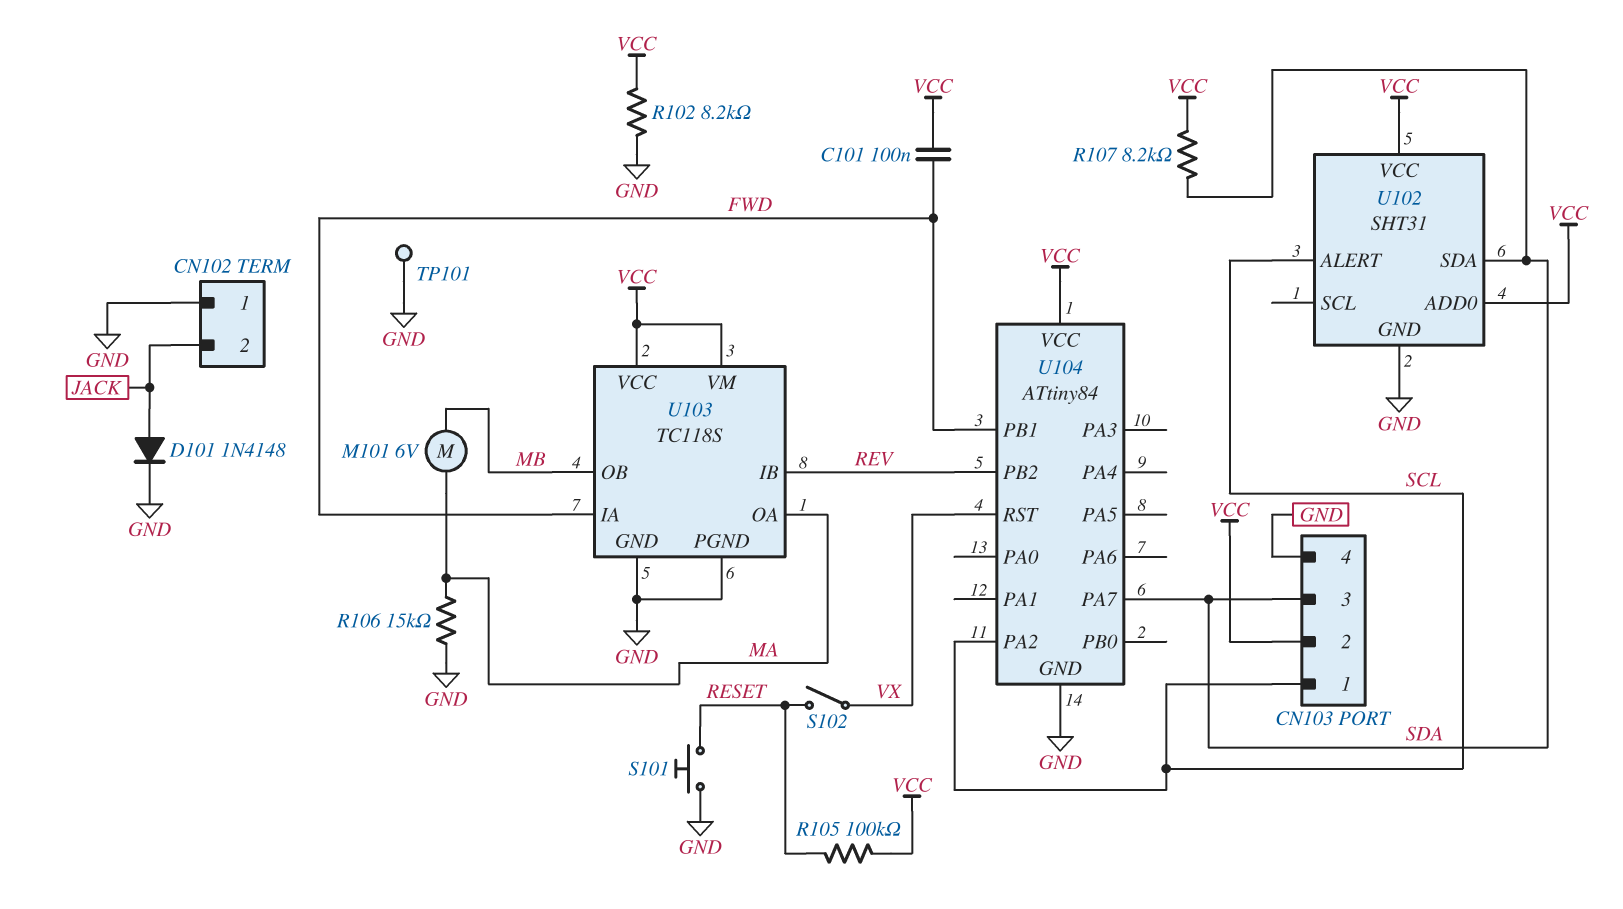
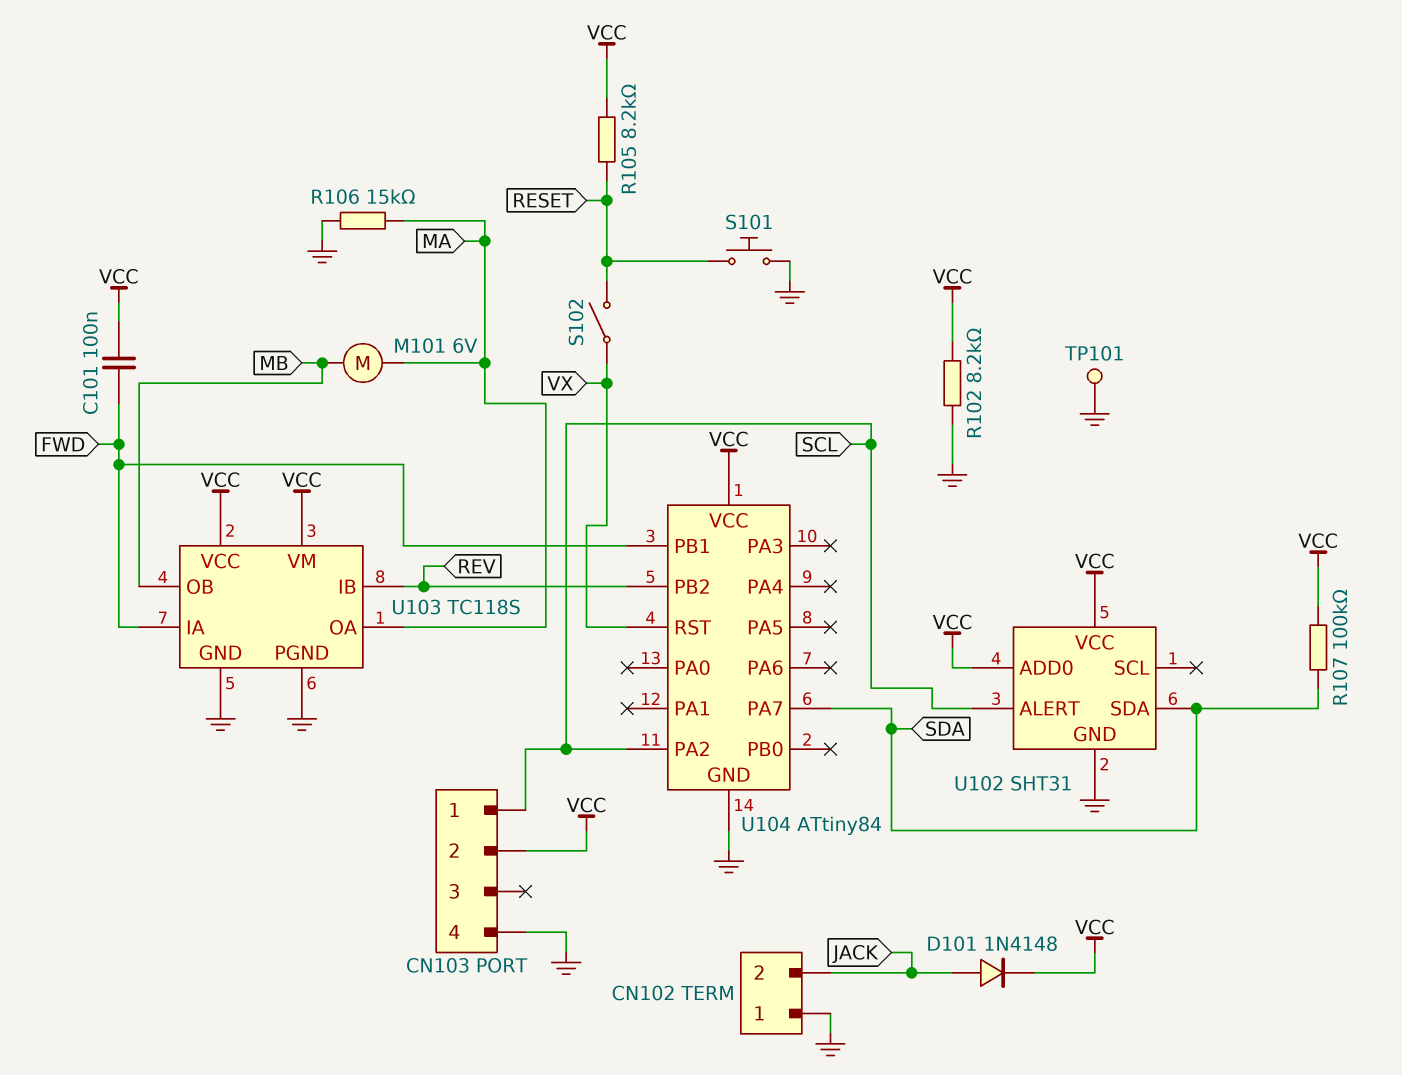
CN103 pin 3: SDA -> none
D101: diode 1N4148 (A JACK, K GND) -> diode 1N4148 (A JACK, K VCC)
R105: 100k (RESET, VCC) -> 8.2k (RESET, VCC)
R107: 8.2k (SDA, VCC) -> 100k (SDA, VCC)

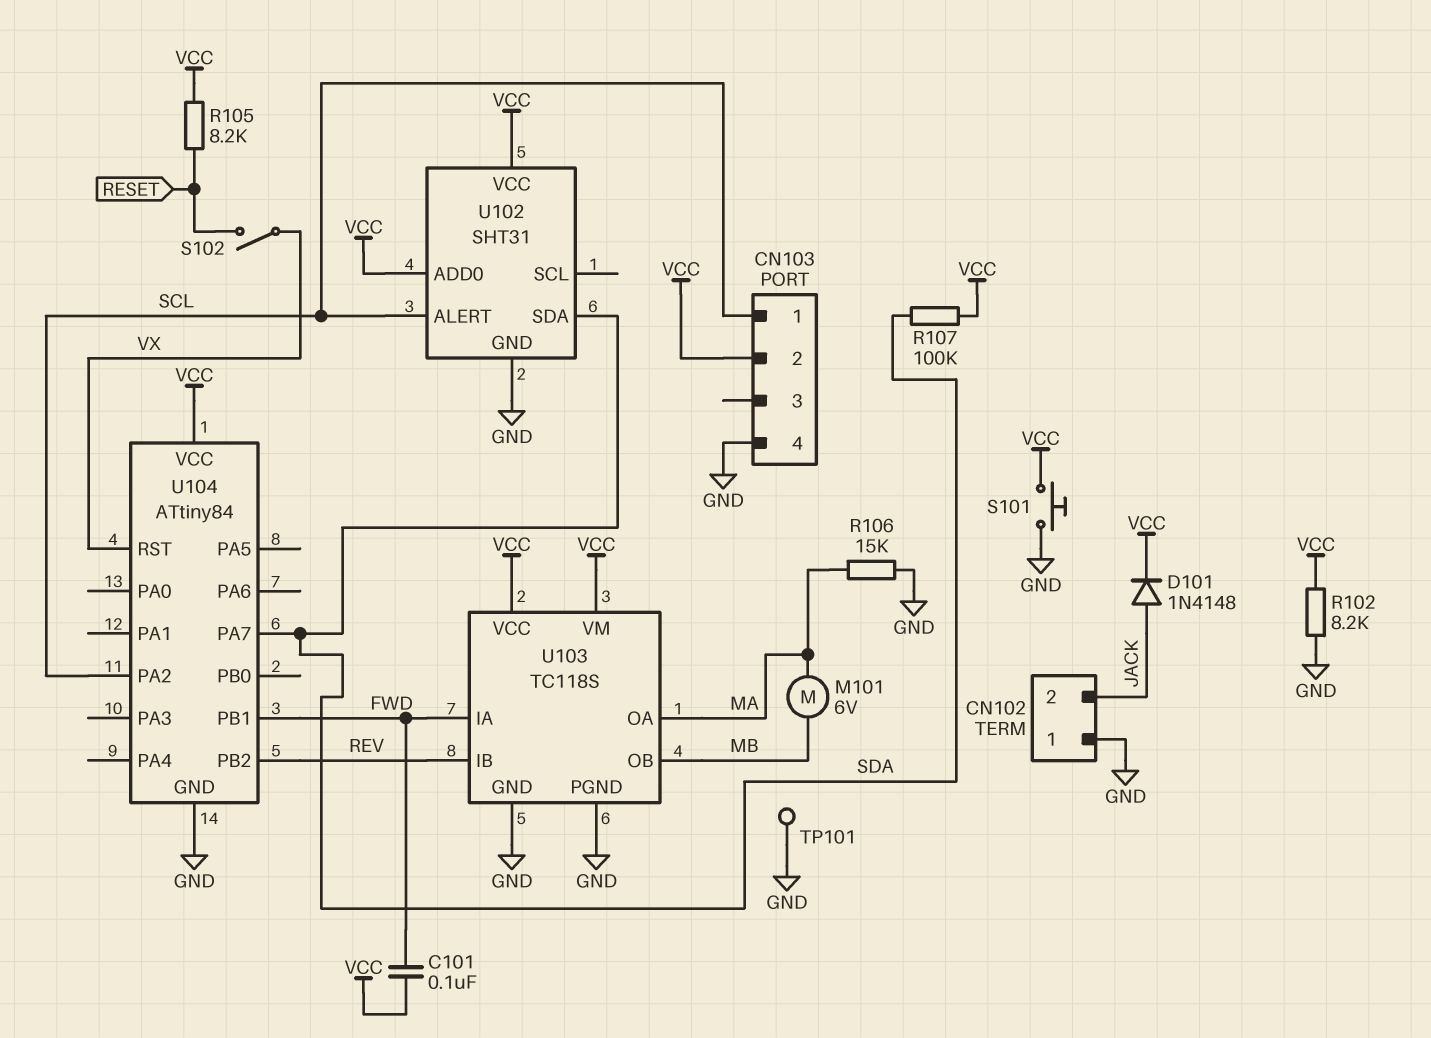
S101: button (GND, RESET) -> button (GND, VCC)

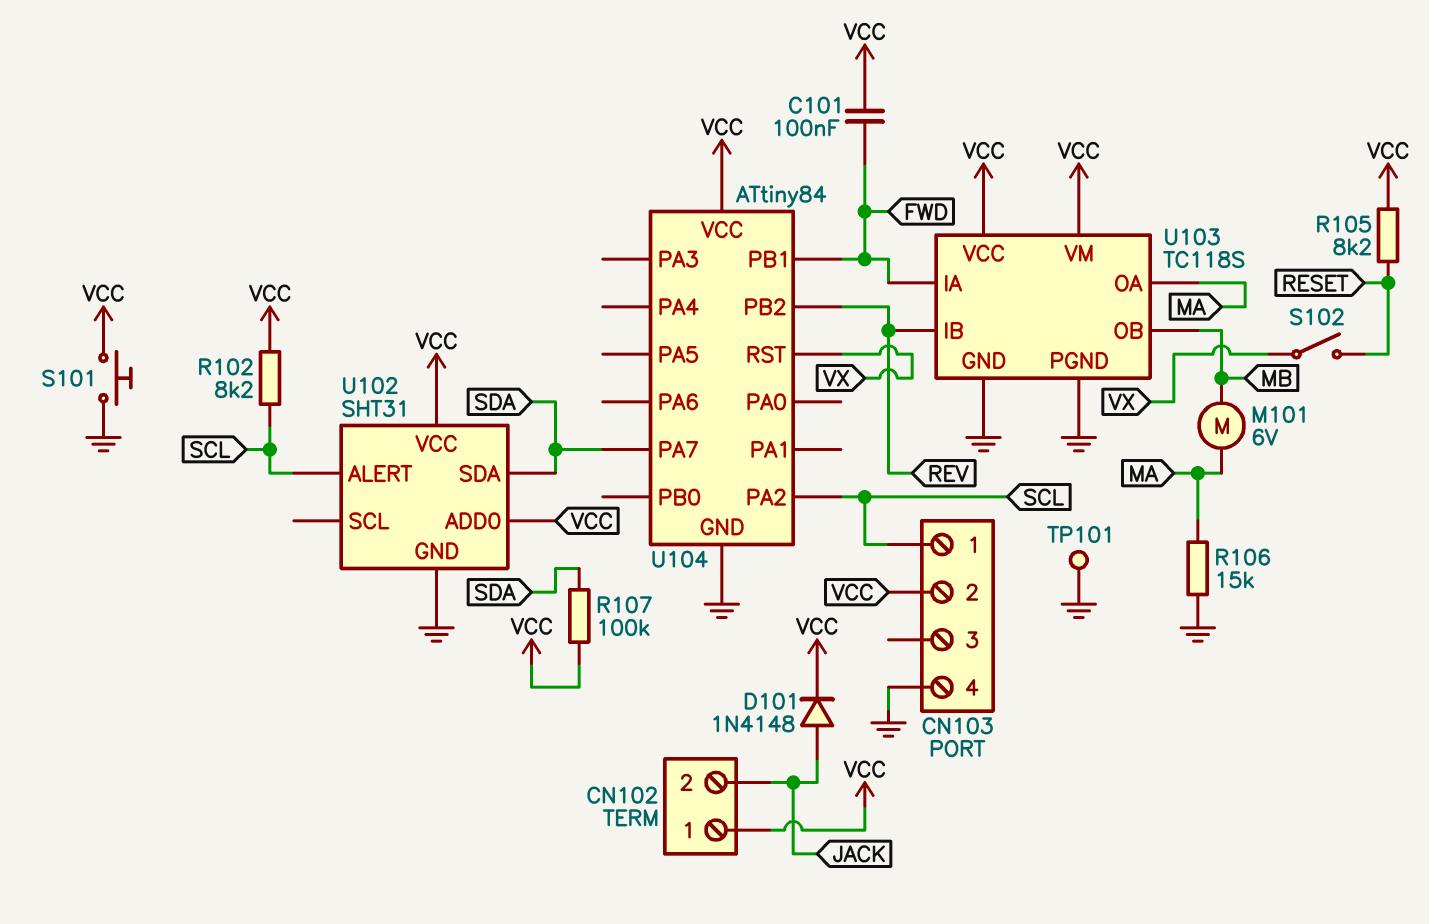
CN102 pin 1: GND -> VCC
R102: 8.2k (GND, VCC) -> 8.2k (SCL, VCC)

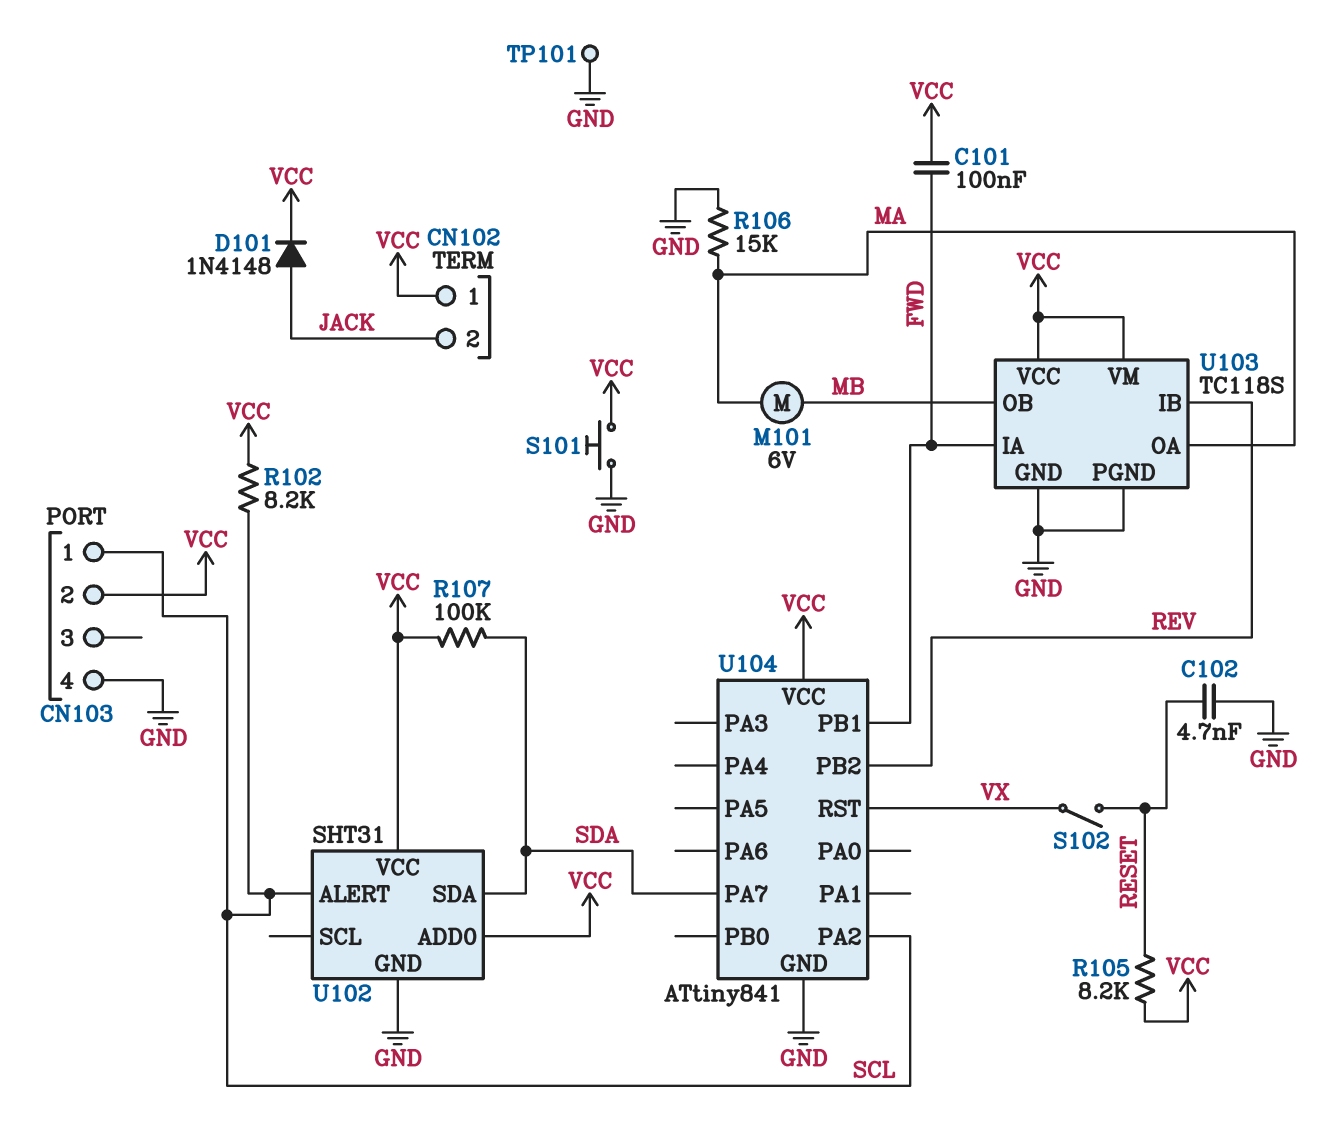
C102: none -> 4.7nF (GND, RESET)
U104: ATtiny84 -> ATtiny841

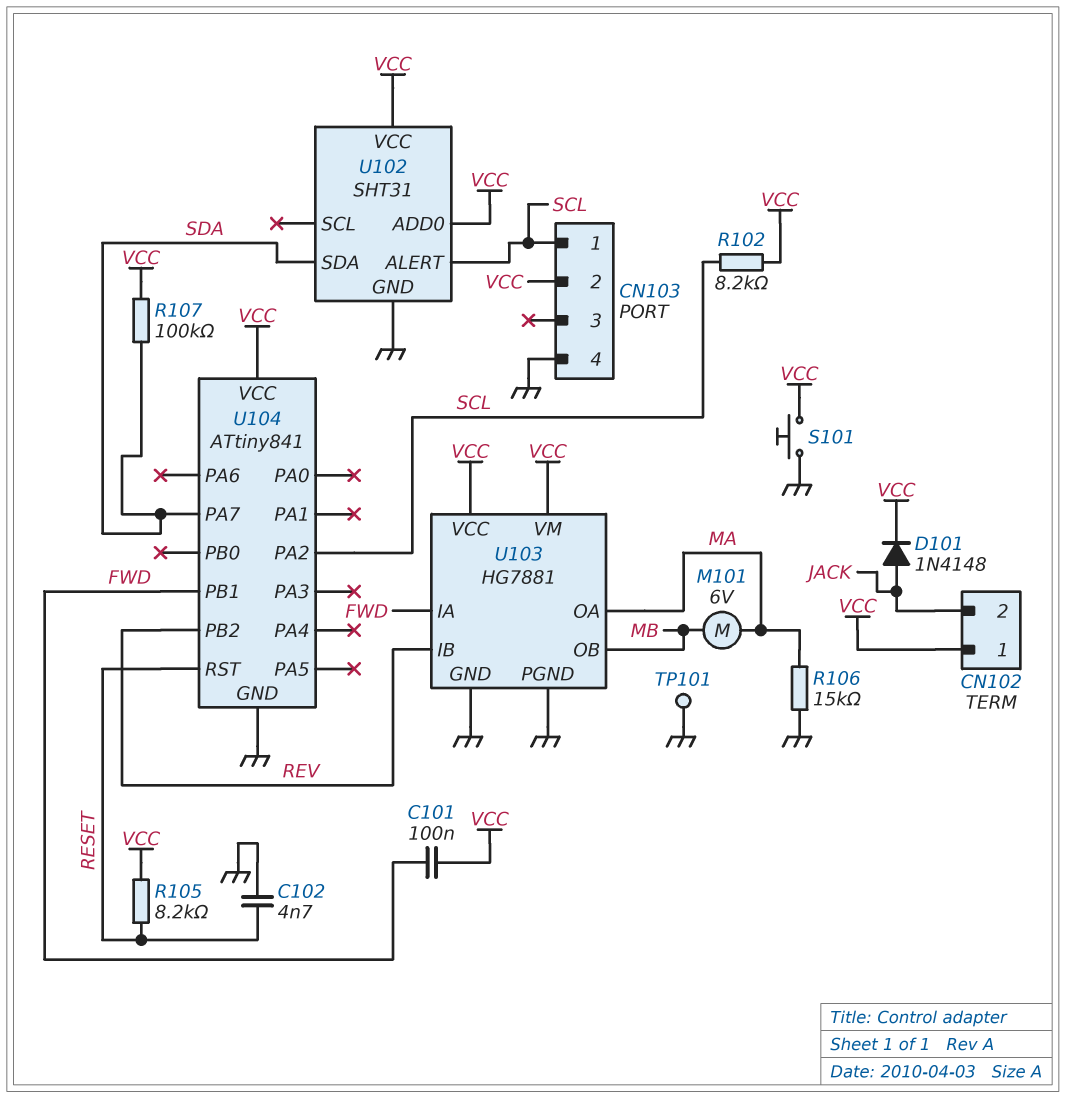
S102: switch (RESET, VX) -> none
U103: TC118S -> HG7881
U104 pin RST: VX -> RESET

